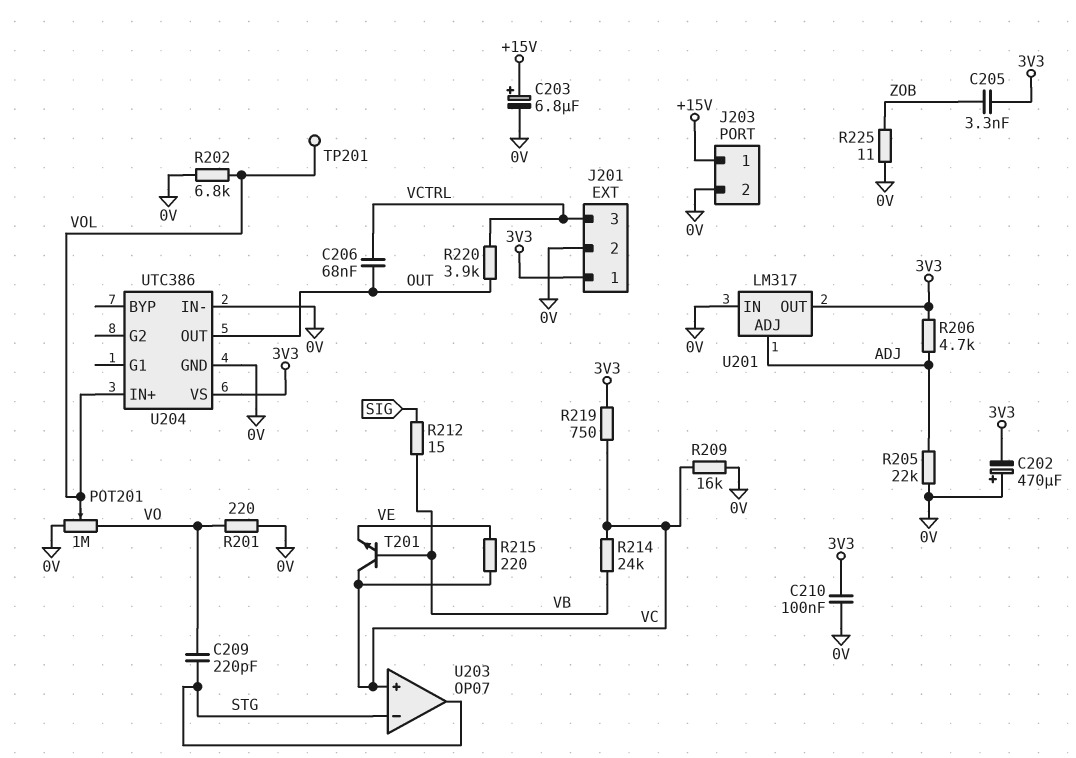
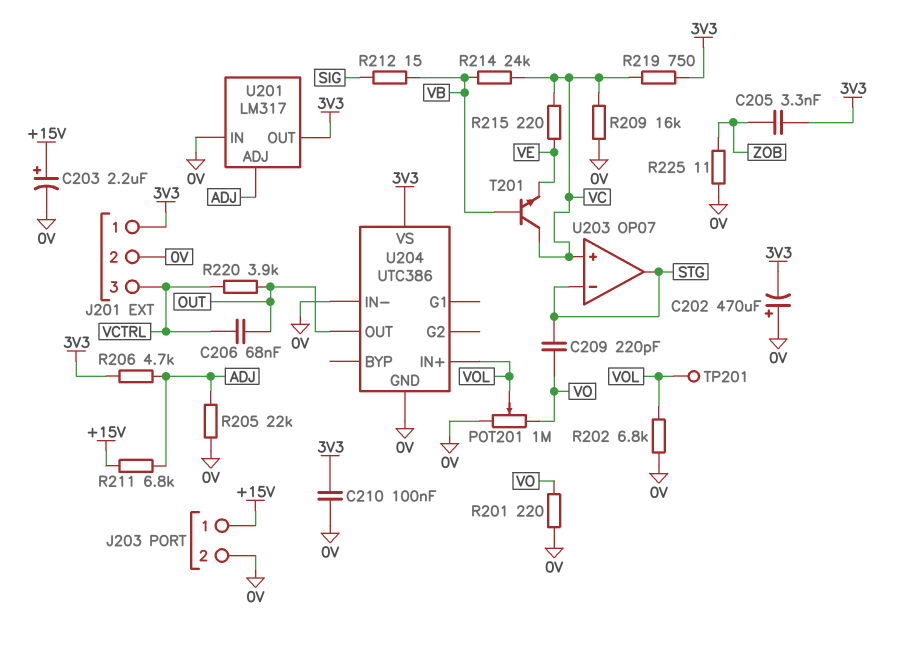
C203: 6.8uF (plus +15V, minus 0V) -> 2.2uF (plus +15V, minus 0V)
R211: none -> 6.8k (+15V, ADJ)

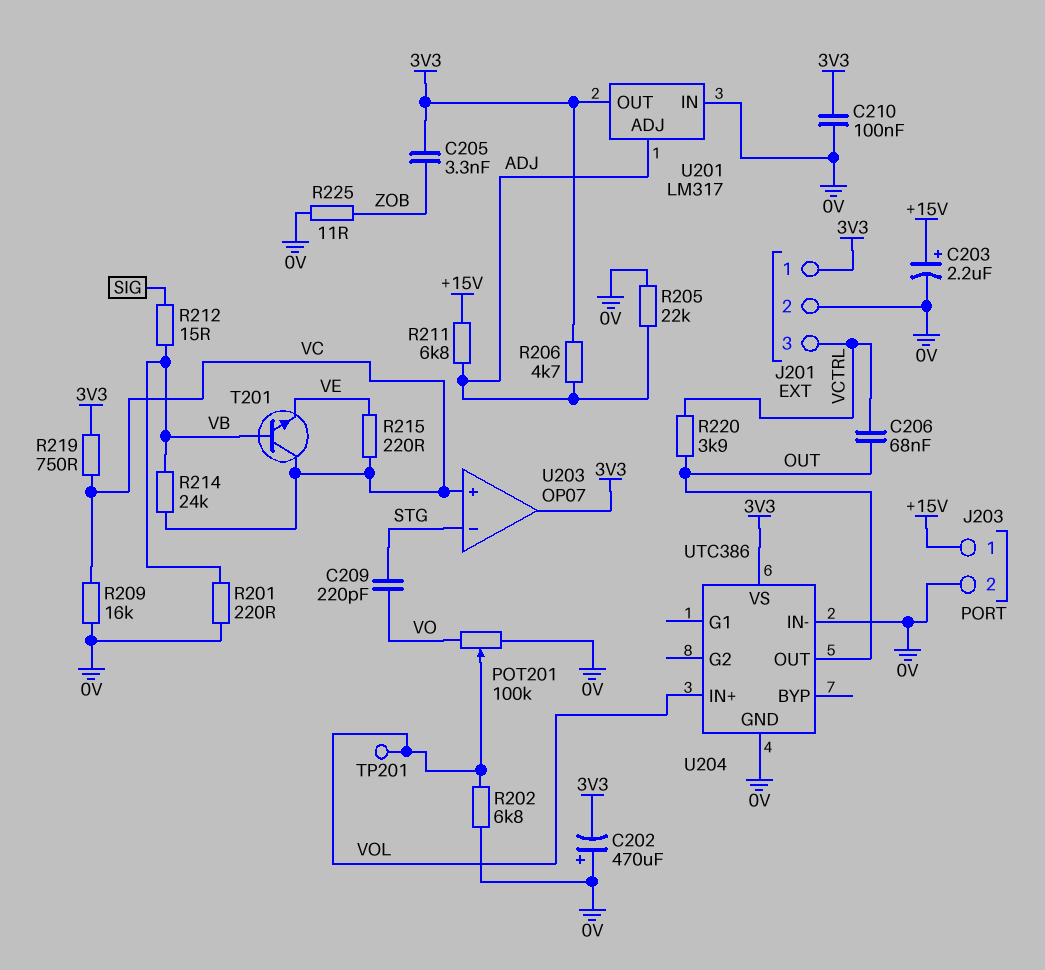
POT201: 1M (0V, VO, wiper VOL) -> 100k (0V, VO, wiper VOL)
R201: 220 (0V, VO) -> 220 (0V, VB)
U203 pin out: STG -> 3V3

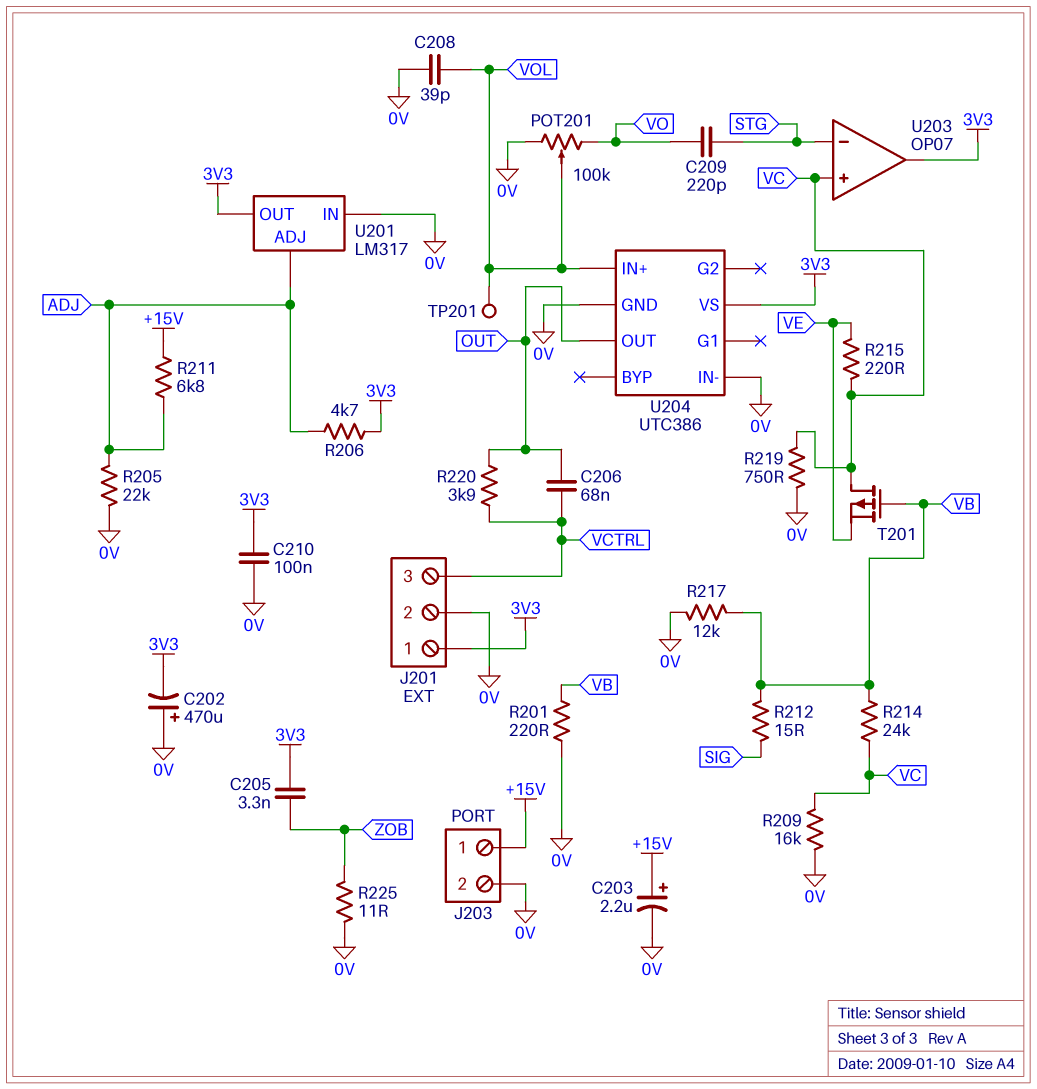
C208: none -> 39pF (0V, VOL)
R202: 6.8k (0V, VOL) -> none
R217: none -> 12k (0V, VB)
R219: 750 (3V3, VC) -> 750 (0V, VC)
T201: NPN (B VB, C VC, E VE) -> PMOS (G VB, D VC, S VE)

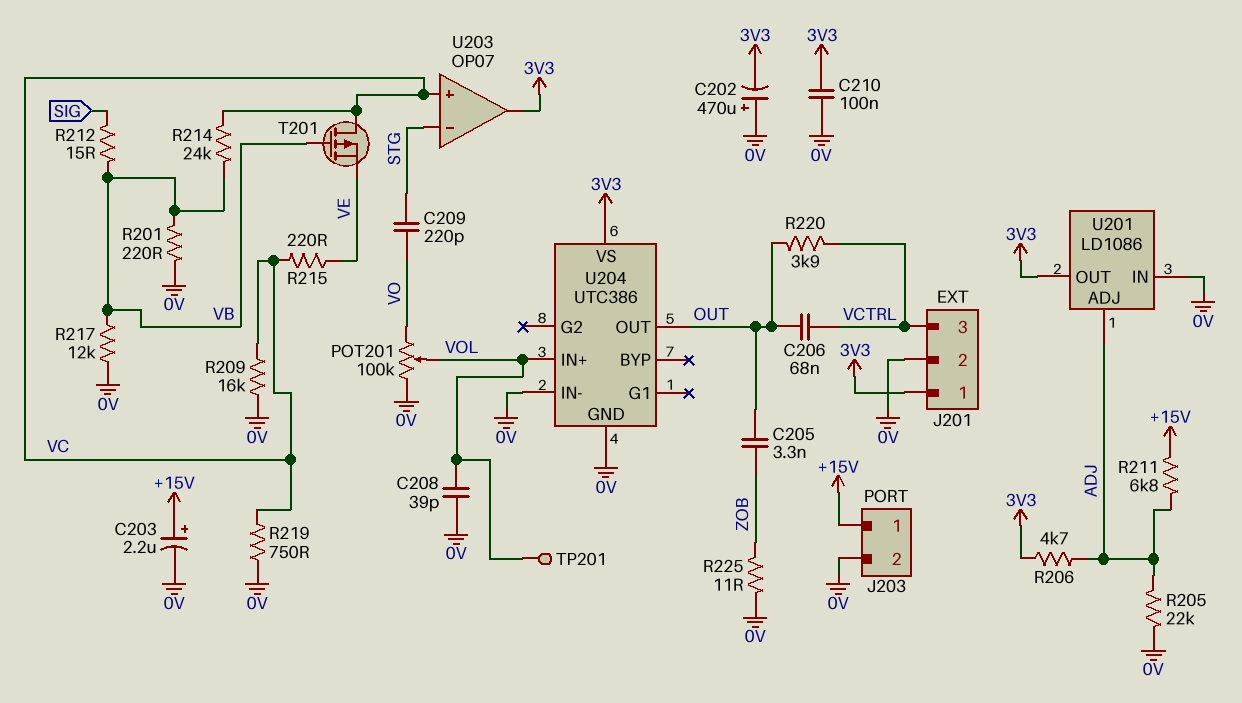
C205: 3.3nF (3V3, ZOB) -> 3.3nF (OUT, ZOB)
U201: LM317 -> LD1086

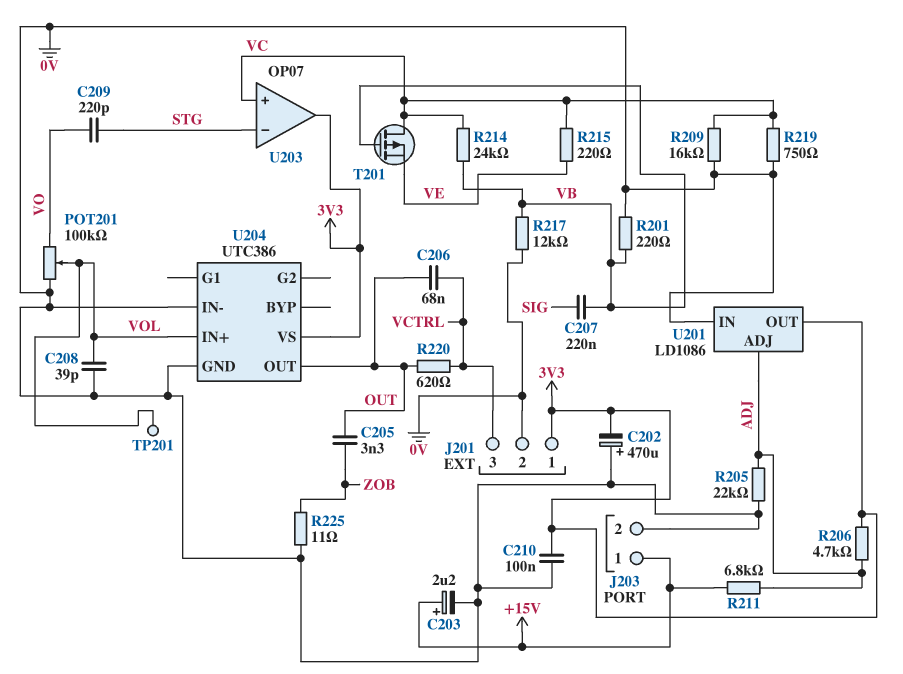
C207: none -> 220nF (SIG, VB)
R212: 15 (SIG, VB) -> none
R220: 3.9k (OUT, VCTRL) -> 620 (OUT, VCTRL)

